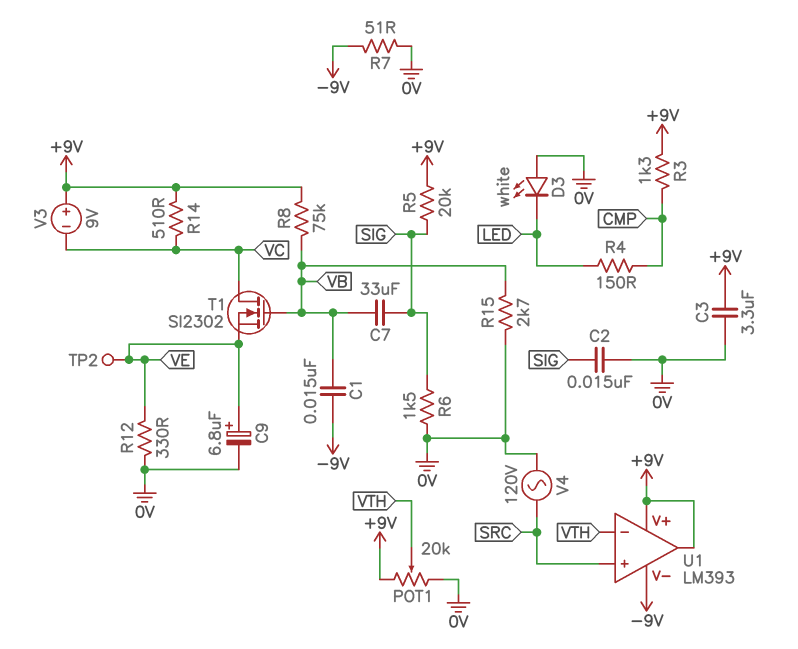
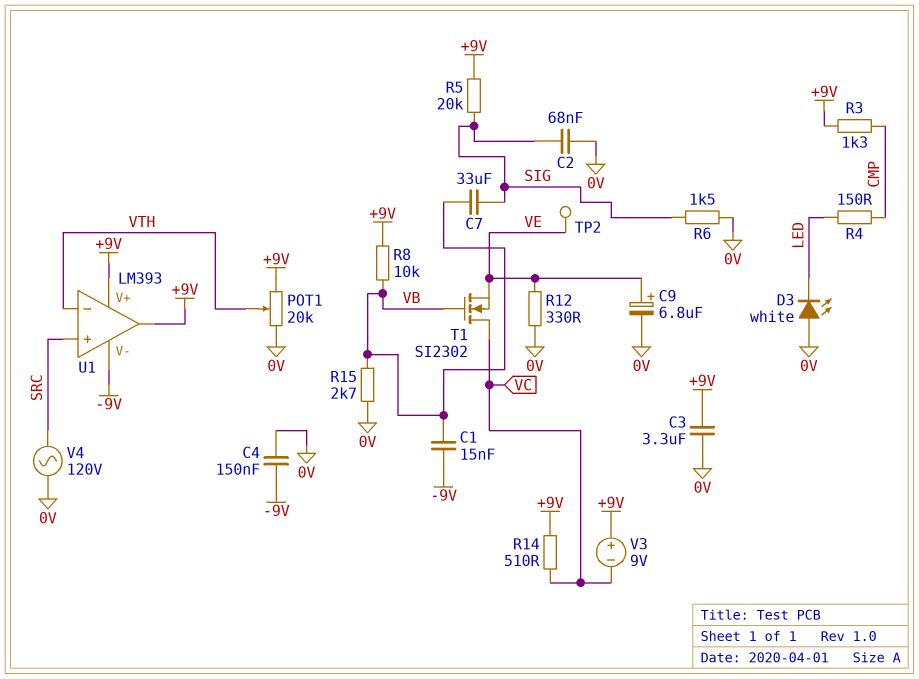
C2: 15nF (0V, SIG) -> 68nF (0V, SIG)
C4: none -> 150nF (-9V, 0V)
R7: 51 (-9V, 0V) -> none
R8: 75k (+9V, VB) -> 10k (+9V, VB)

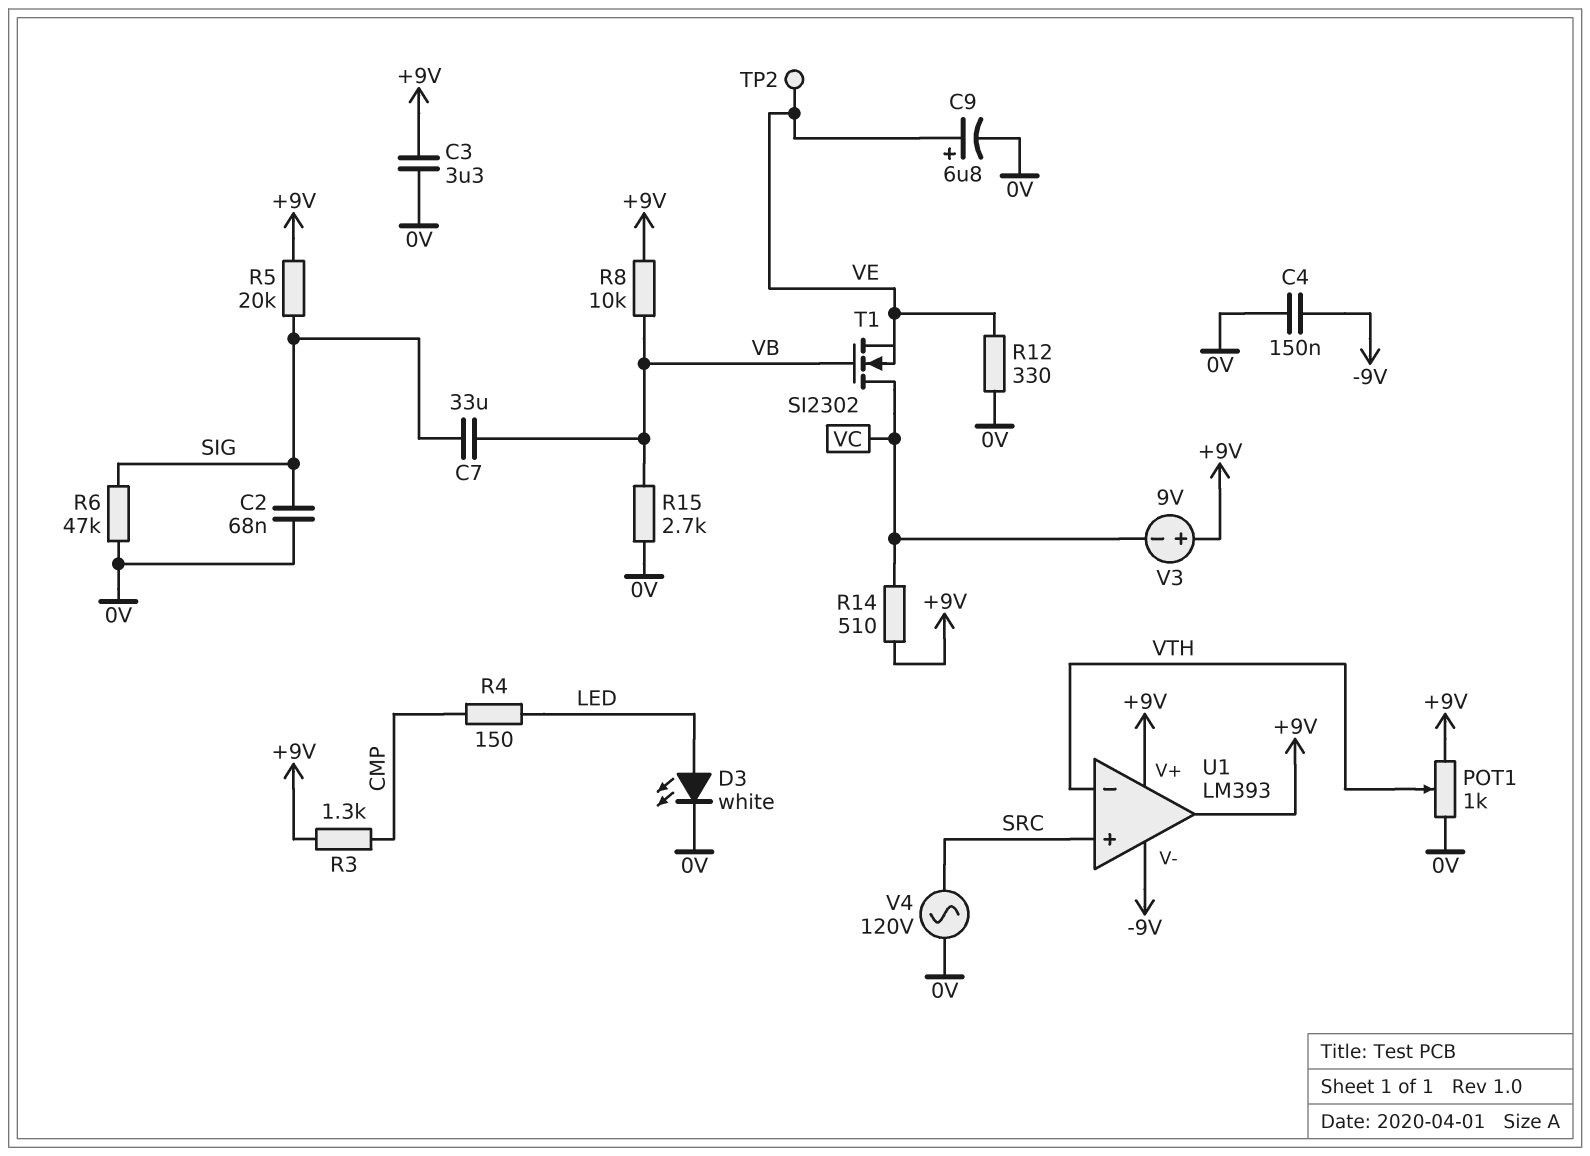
C1: 15nF (-9V, VB) -> none
D3: LED white (A 0V, K LED) -> LED white (A LED, K 0V)
POT1: 20k (+9V, 0V, wiper VTH) -> 1k (+9V, 0V, wiper VTH)
R6: 1.5k (0V, SIG) -> 47k (0V, SIG)

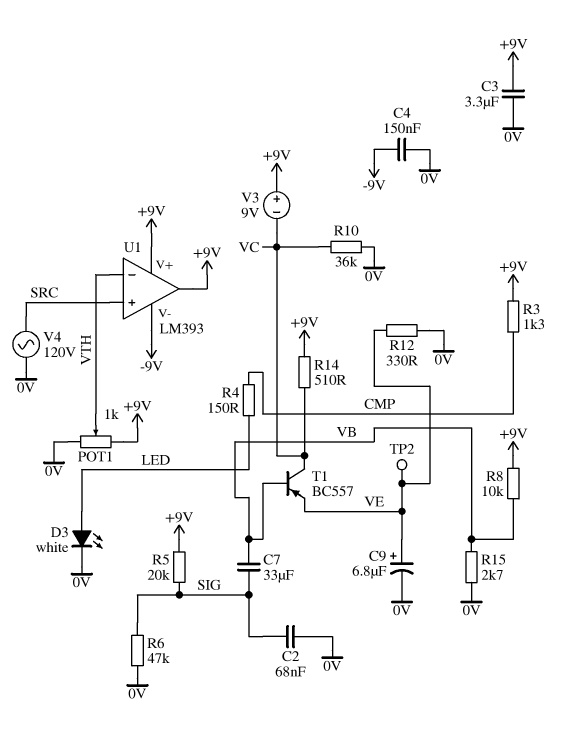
R10: none -> 36k (0V, VC)
T1: NMOS SI2302 (G VB, D VC, S VE) -> PNP BC557 (B VB, C VC, E VE)

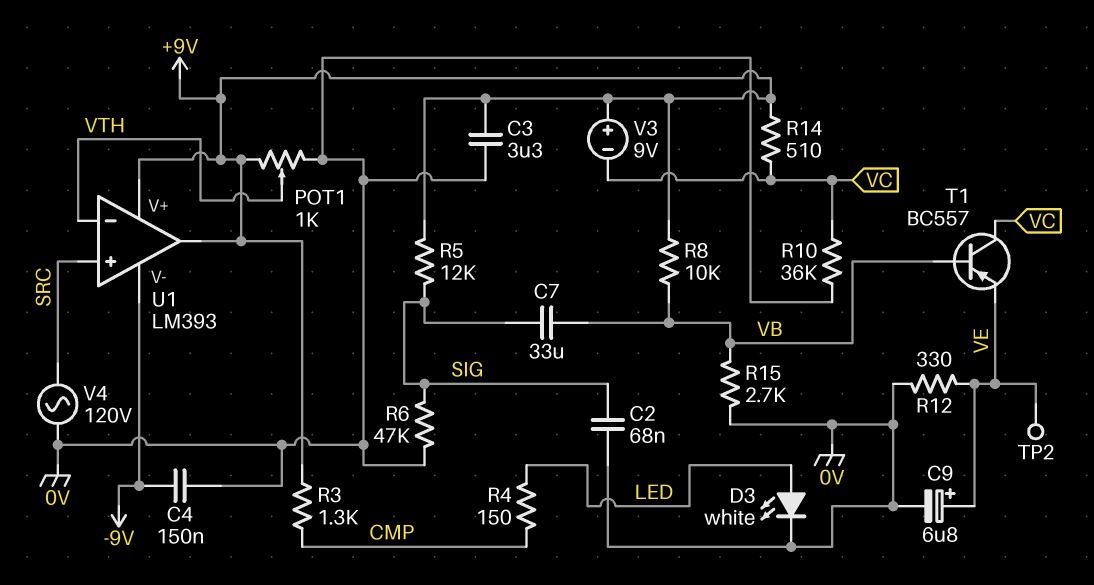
R5: 20k (+9V, SIG) -> 12k (+9V, SIG)

